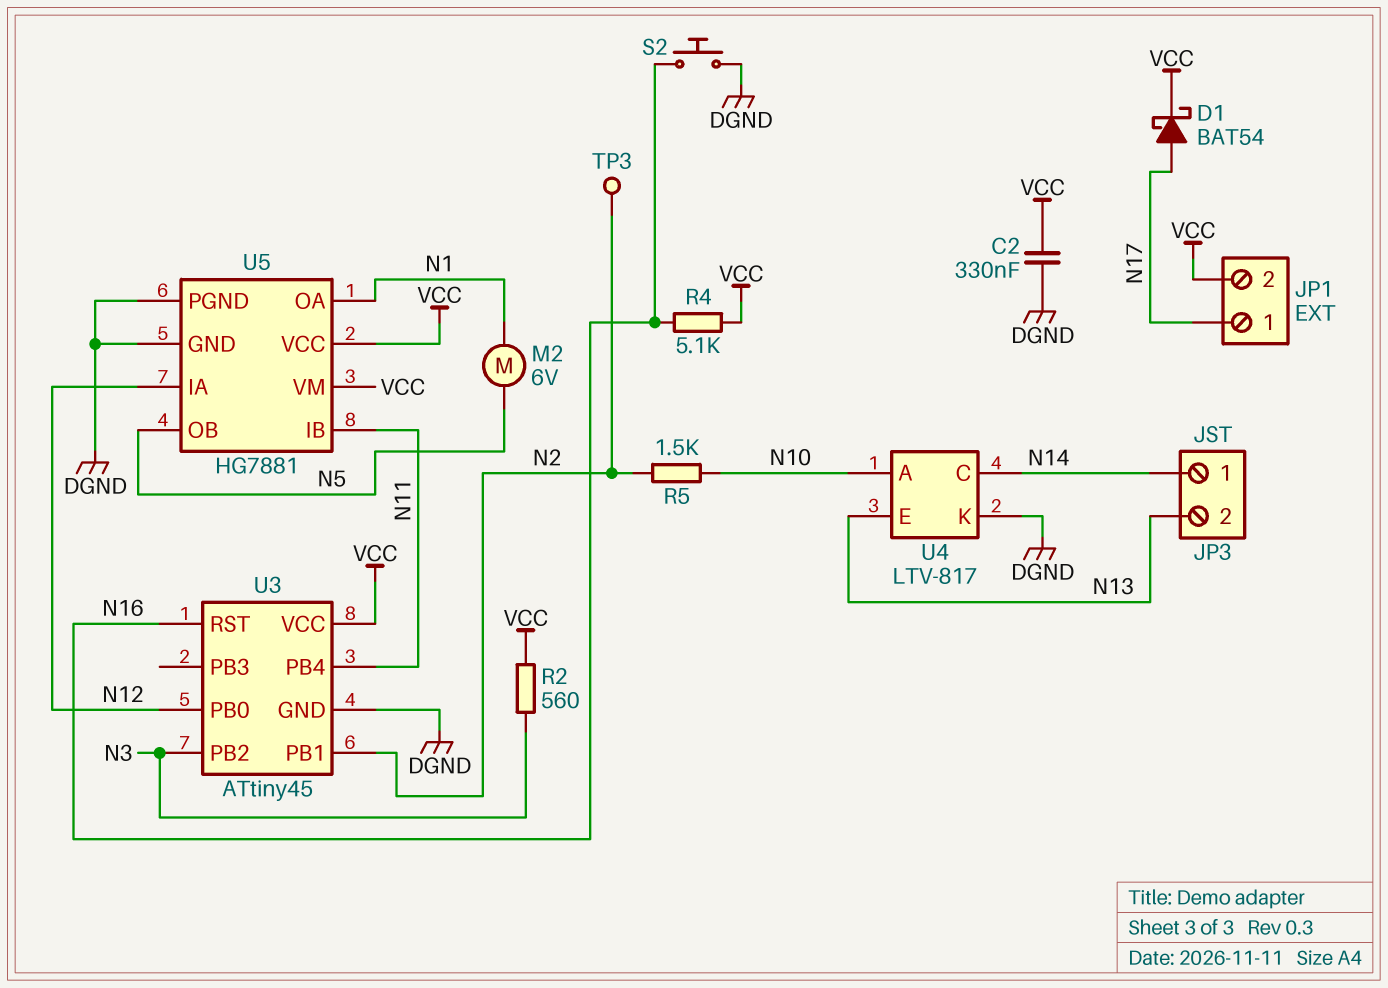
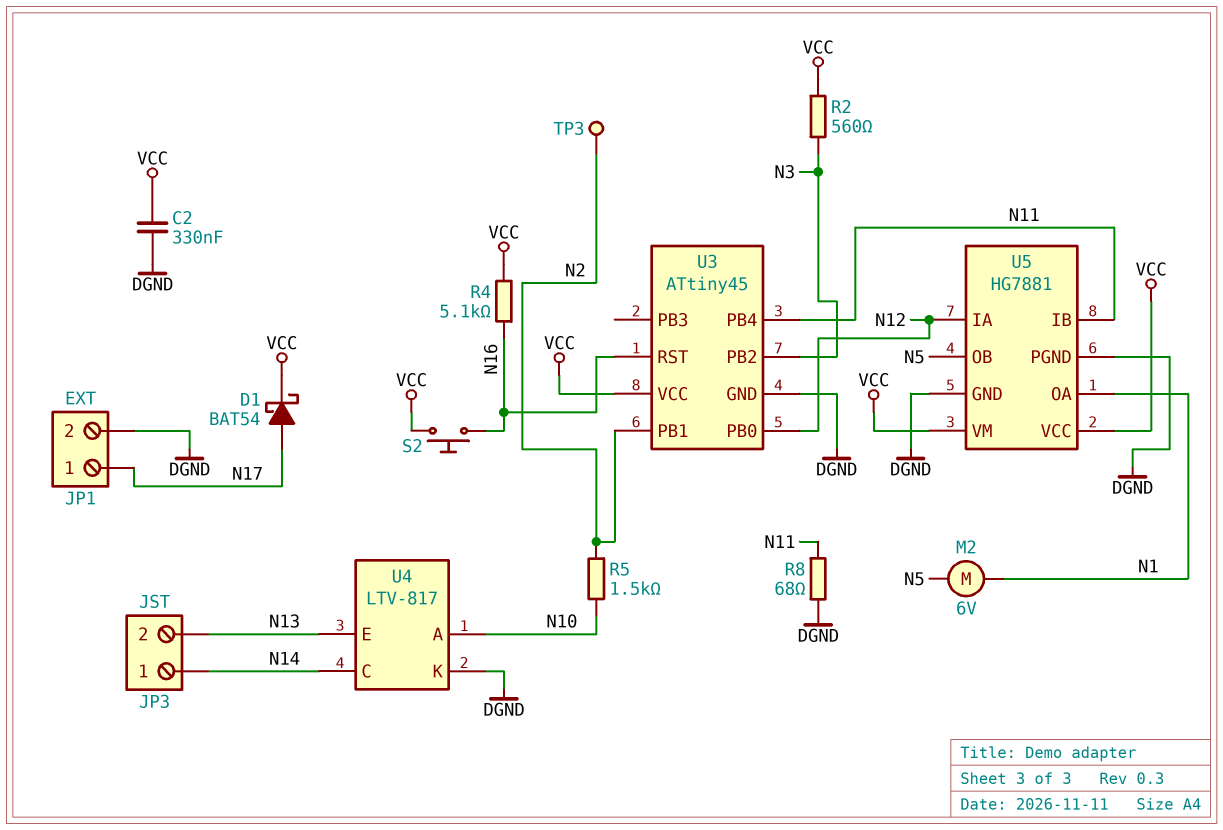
JP1 pin 2: VCC -> DGND
R8: none -> 68 (DGND, N11)
S2: button (DGND, N16) -> button (N16, VCC)

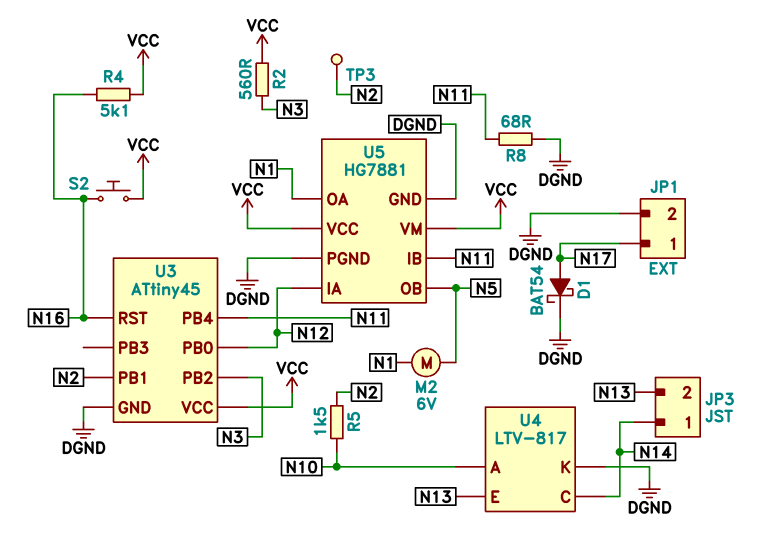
C2: 330nF (DGND, VCC) -> none
D1: schottky BAT54 (A N17, K VCC) -> schottky BAT54 (A N17, K DGND)

